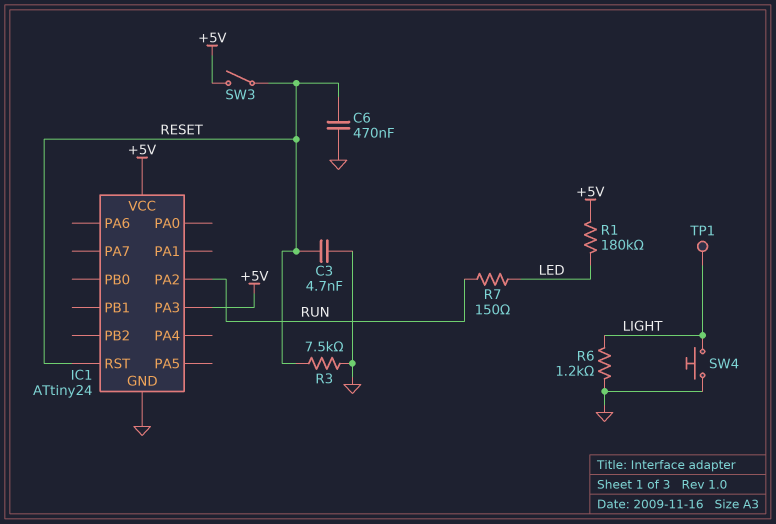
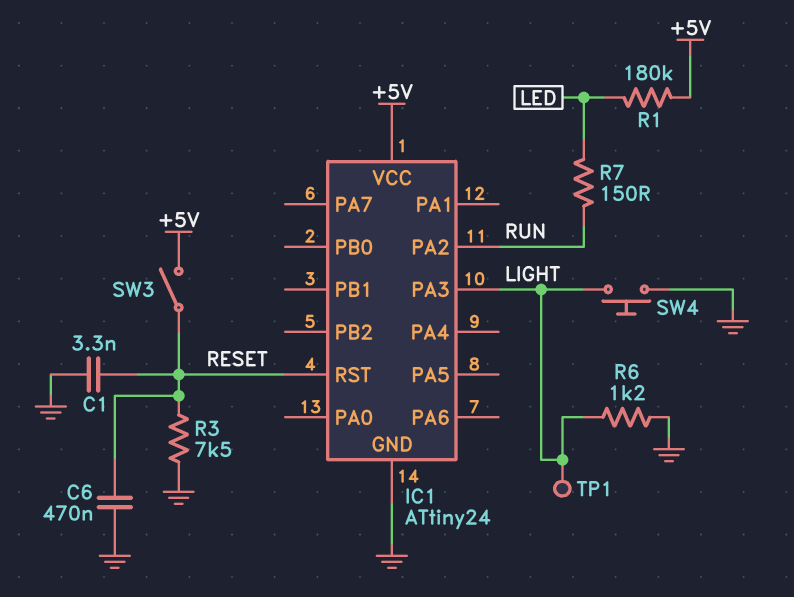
C1: none -> 3.3nF (GND, RESET)
C3: 4.7nF (GND, RESET) -> none
IC1 pin PA3: +5V -> LIGHT

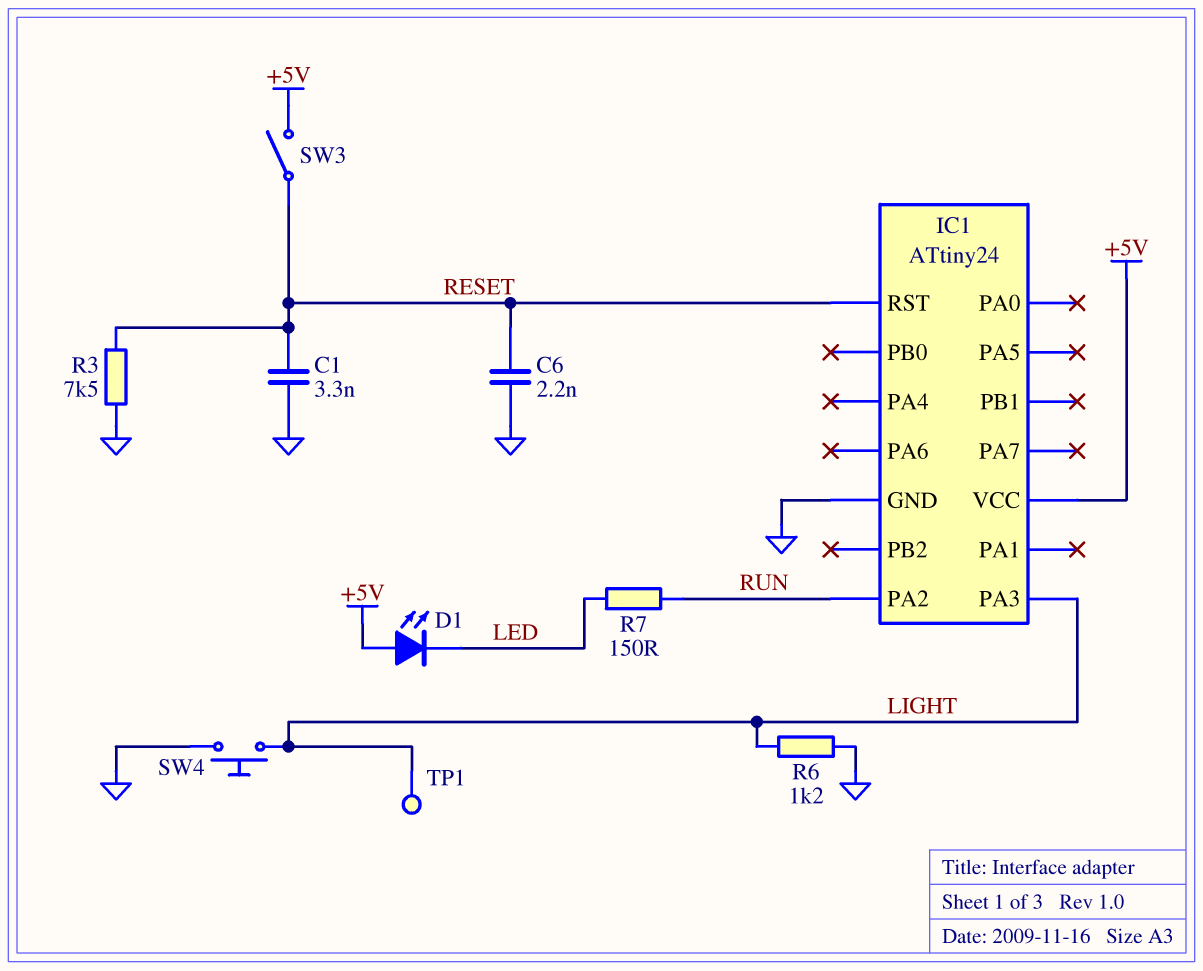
C6: 470nF (GND, RESET) -> 2.2nF (GND, RESET)
D1: none -> LED (A +5V, K LED)
R1: 180k (+5V, LED) -> none

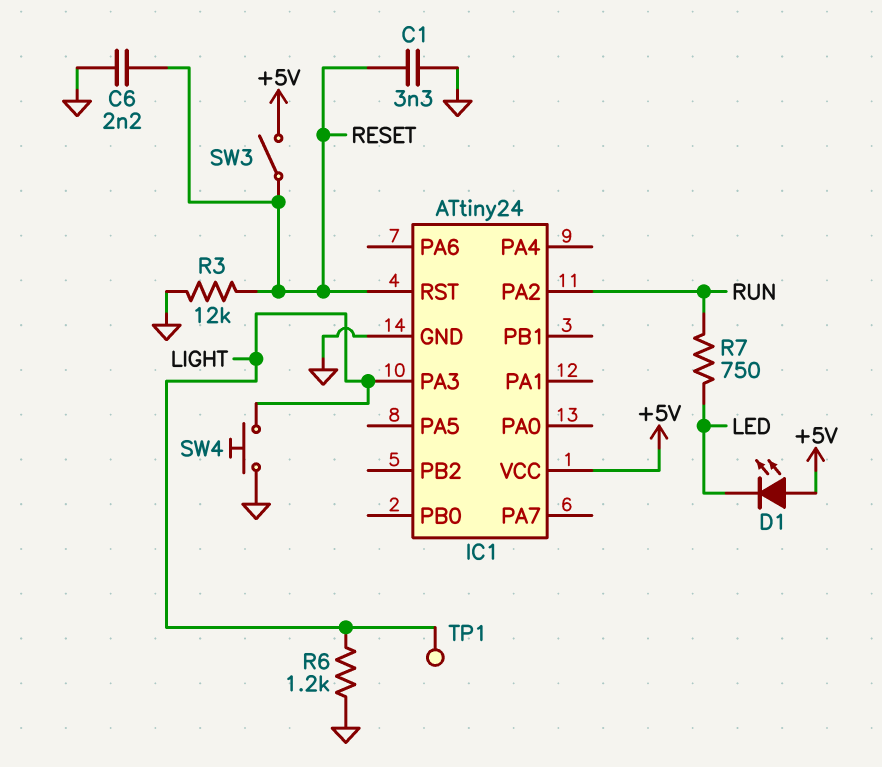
R3: 7.5k (GND, RESET) -> 12k (GND, RESET)
R7: 150 (LED, RUN) -> 750 (LED, RUN)

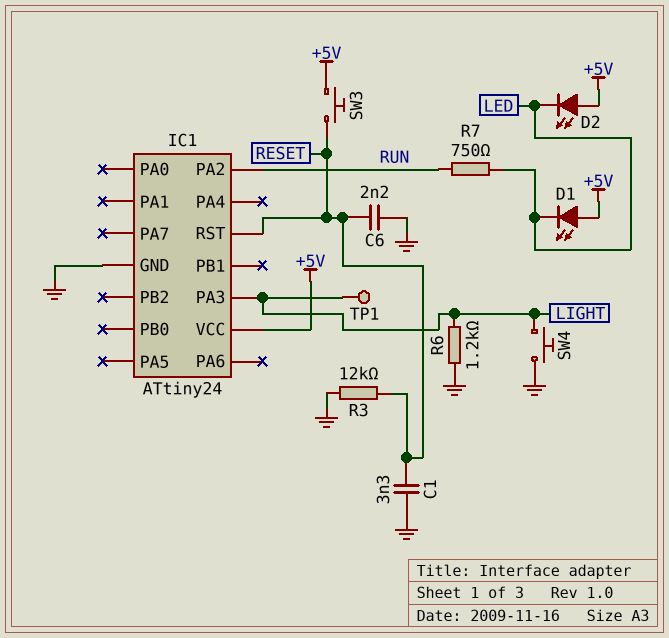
D2: none -> LED (A +5V, K LED)
SW3: switch (+5V, RESET) -> button (+5V, RESET)

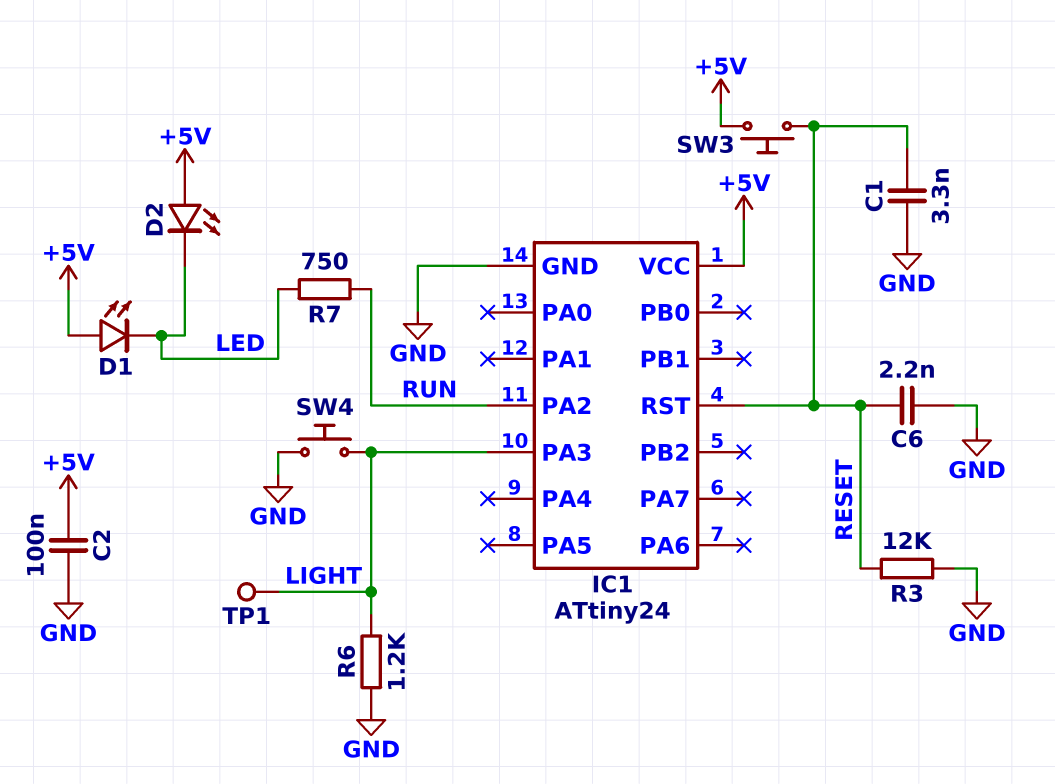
C2: none -> 100nF (+5V, GND)

